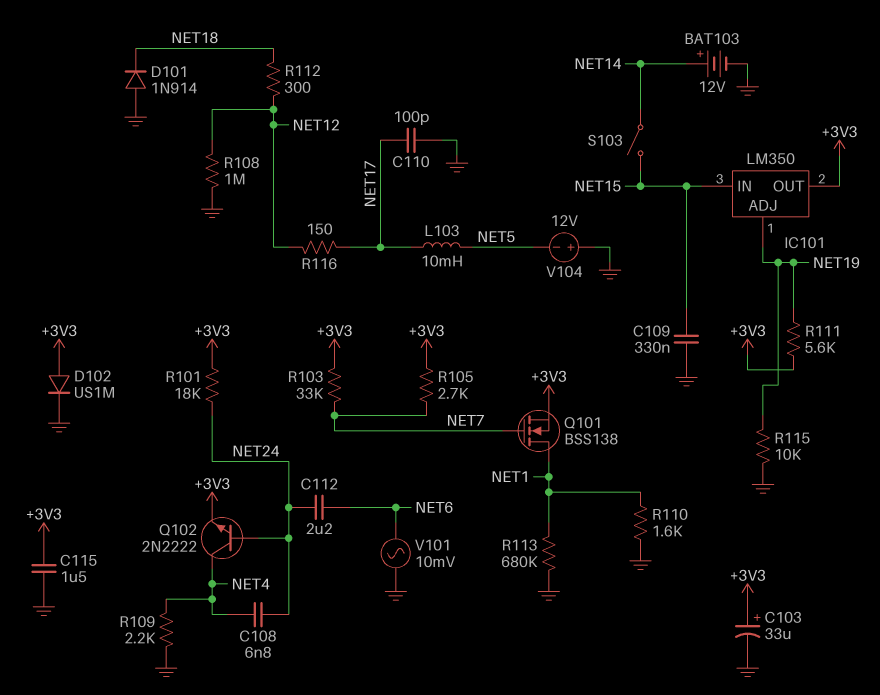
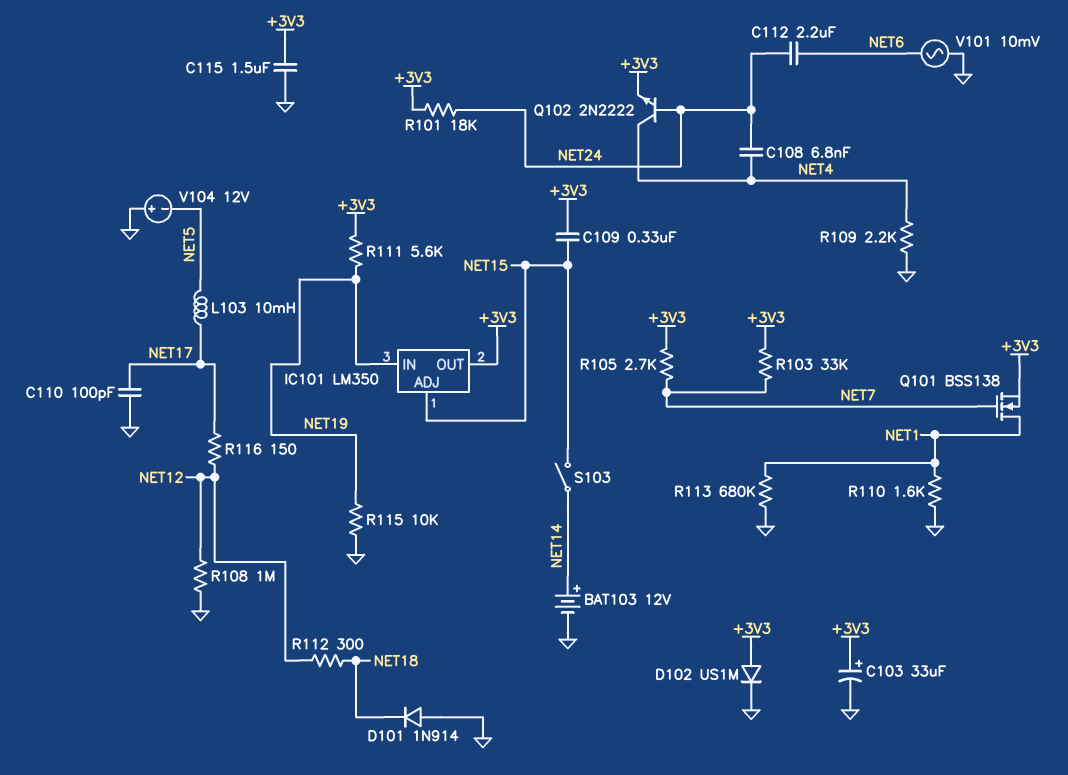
C109: 330nF (GND, NET15) -> 330nF (+3V3, NET15)
IC101 pin ADJ: NET19 -> NET15
IC101 pin IN: NET15 -> NET19

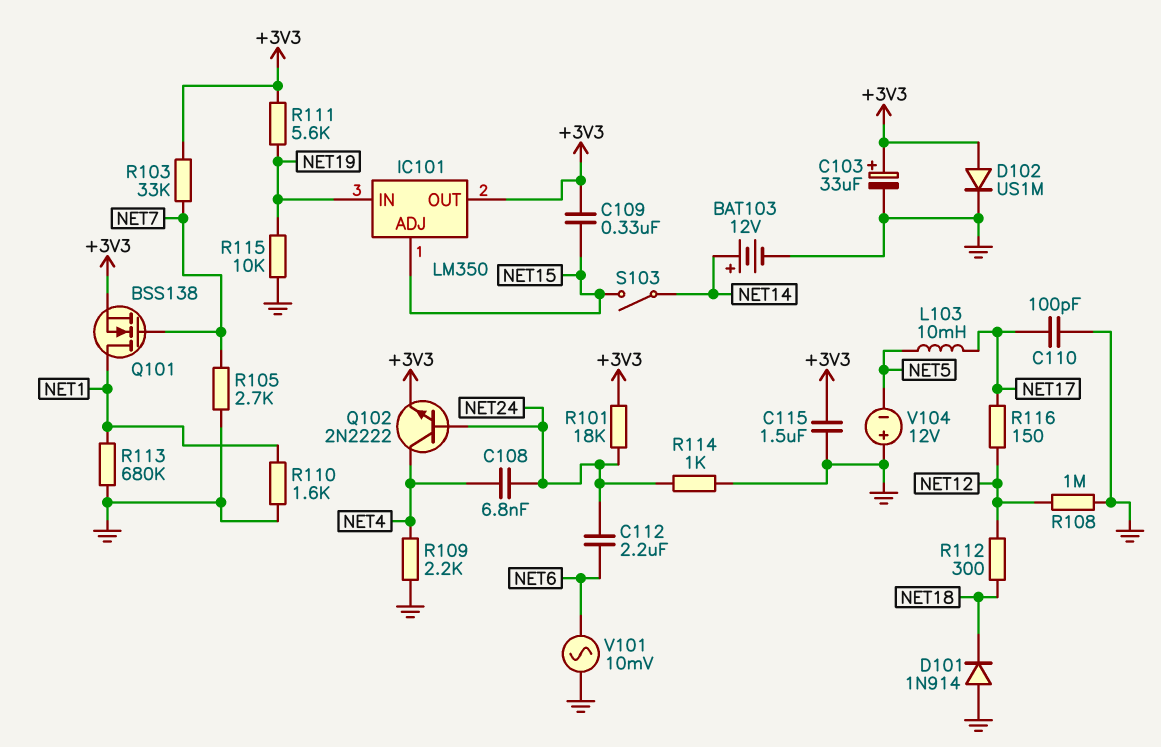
R105: 2.7k (+3V3, NET7) -> 2.7k (GND, NET7)
R114: none -> 1k (GND, NET24)

